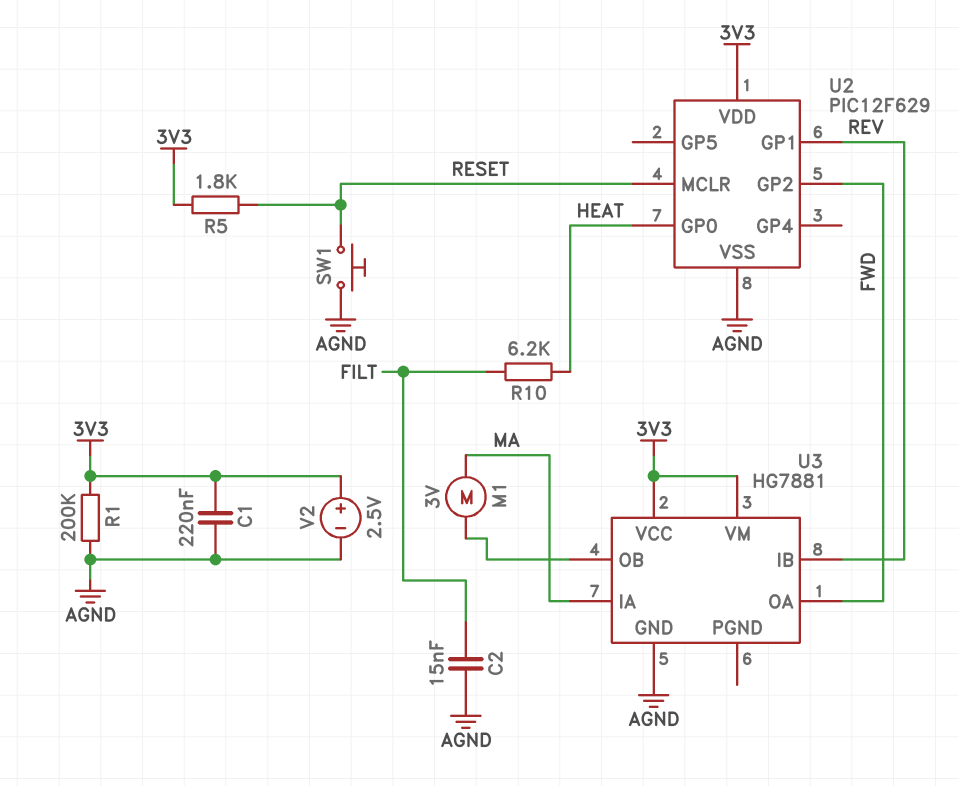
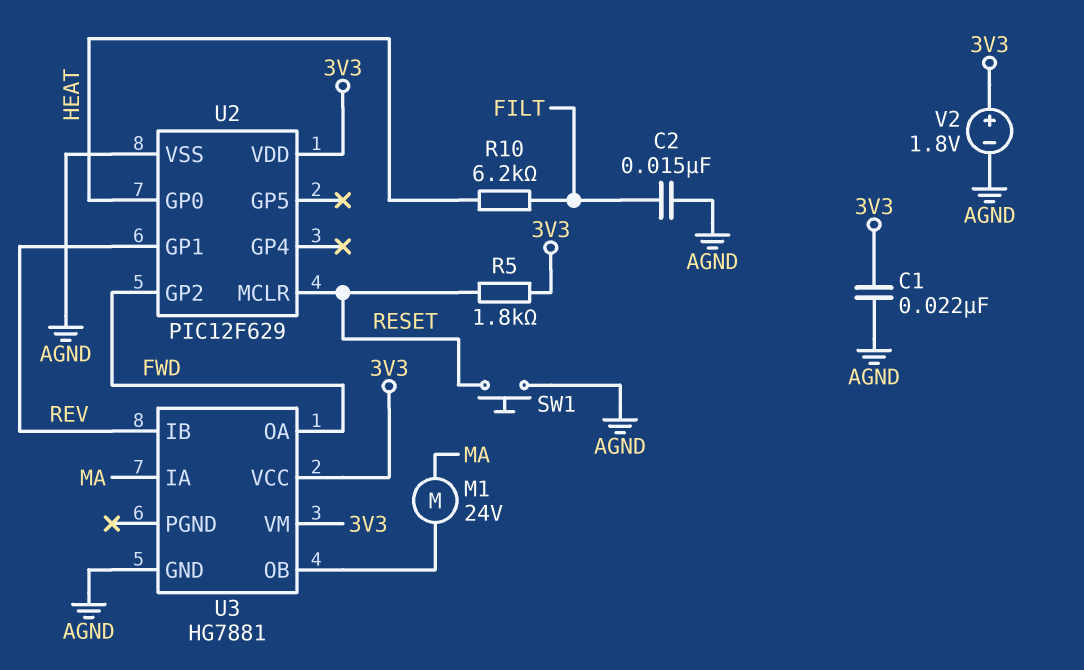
C1: 220nF (3V3, AGND) -> 22nF (3V3, AGND)
M1: motor 3V (MA, U3/OB) -> motor 24V (MA, U3/OB)
R1: 200k (3V3, AGND) -> none
V2: 2.5V (plus 3V3, minus AGND) -> 1.8V (plus 3V3, minus AGND)

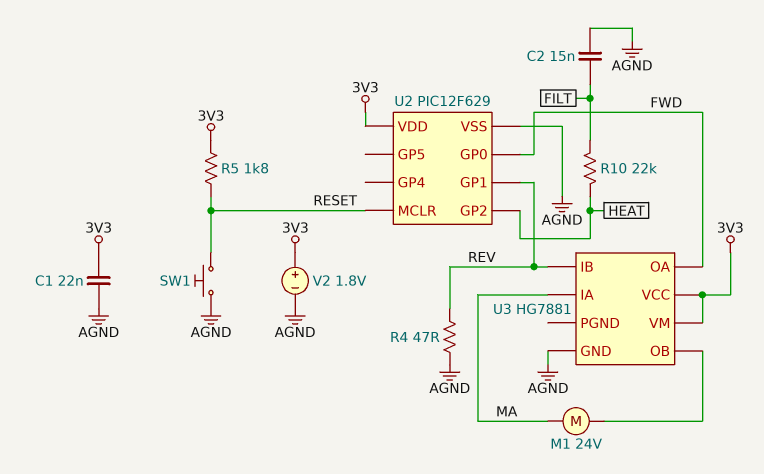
R4: none -> 47 (AGND, REV)
R10: 6.2k (FILT, HEAT) -> 22k (FILT, HEAT)
U2 pin GP0: HEAT -> FWD
U2 pin GP2: FWD -> HEAT

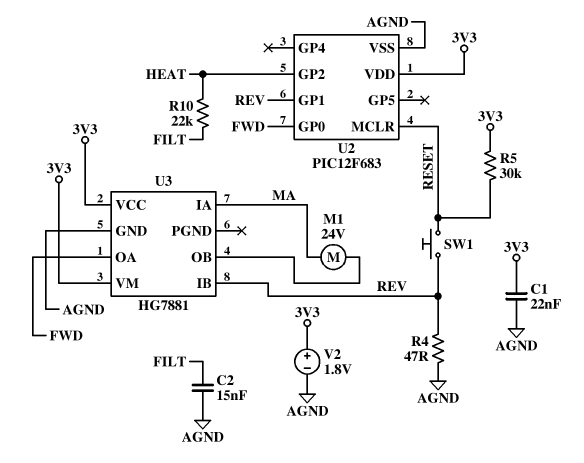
R5: 1.8k (3V3, RESET) -> 30k (3V3, RESET)
SW1: button (AGND, RESET) -> button (RESET, REV)
U2: PIC12F629 -> PIC12F683

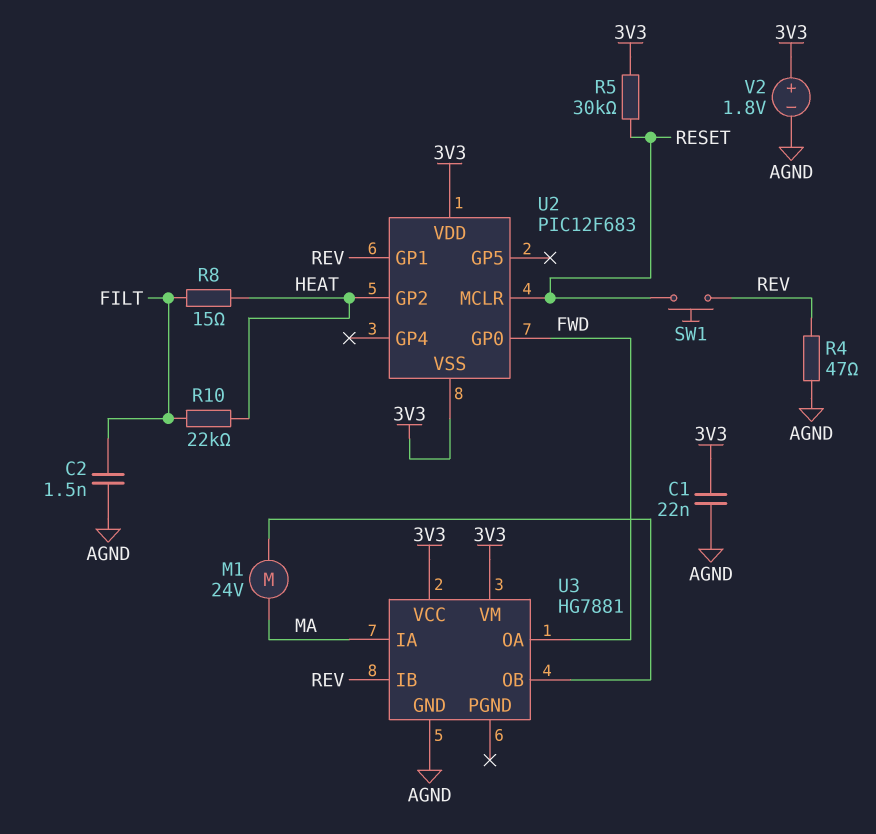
C2: 15nF (AGND, FILT) -> 1.5nF (AGND, FILT)
R8: none -> 15 (FILT, HEAT)
U2 pin VSS: AGND -> 3V3

